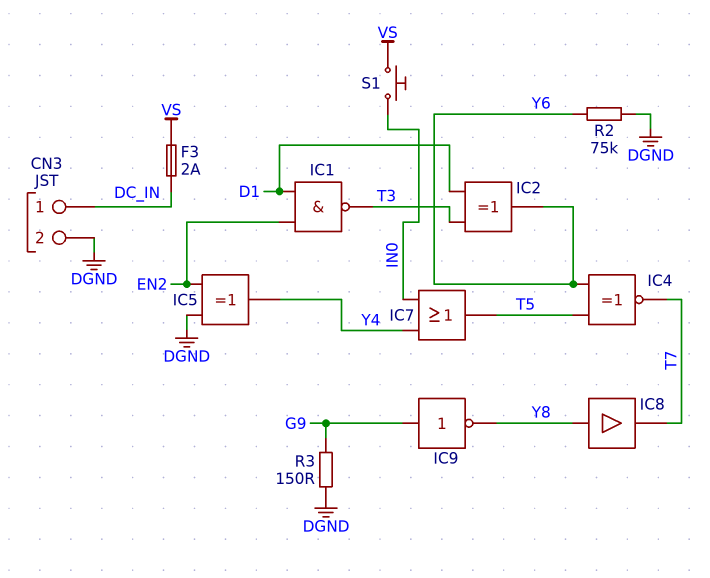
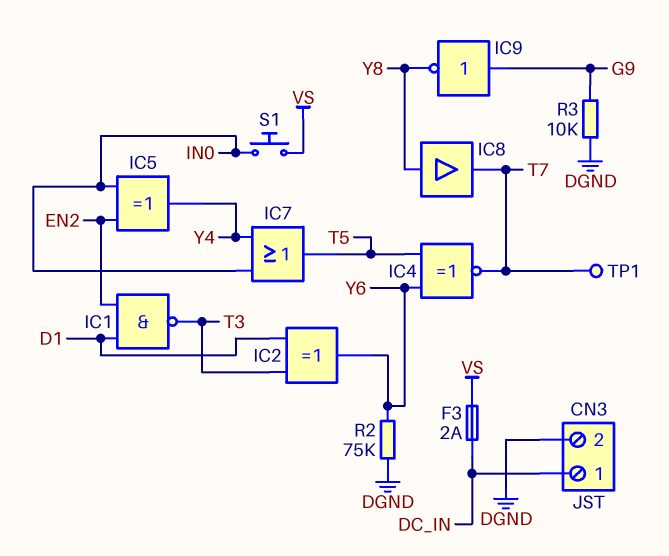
IC5: XOR (in DGND, in EN2, out Y4) -> XOR (in EN2, in IN0, out Y4)
R3: 150 (DGND, G9) -> 10k (DGND, G9)
TP1: none -> test point (T7)

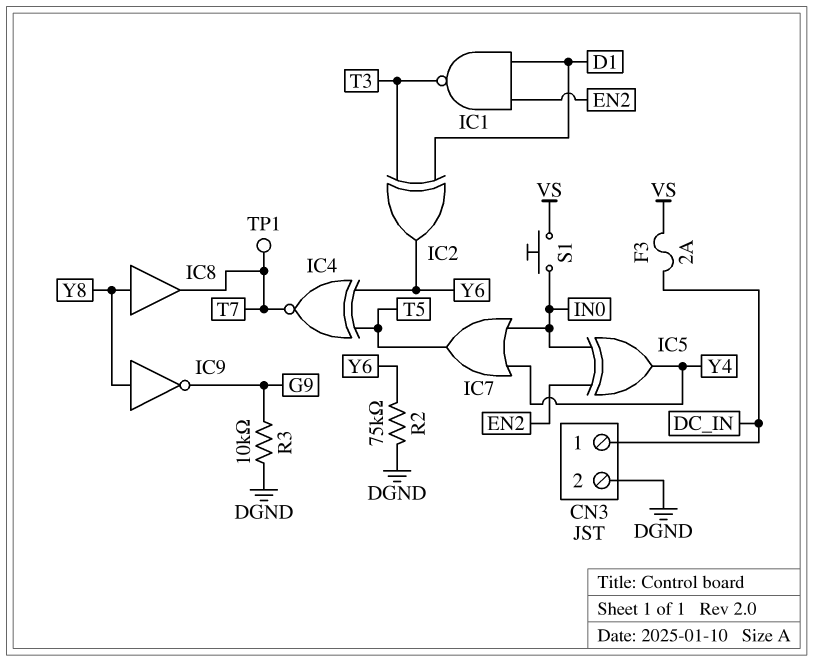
IC9: NOT (in G9, out Y8) -> NOT (in Y8, out G9)

